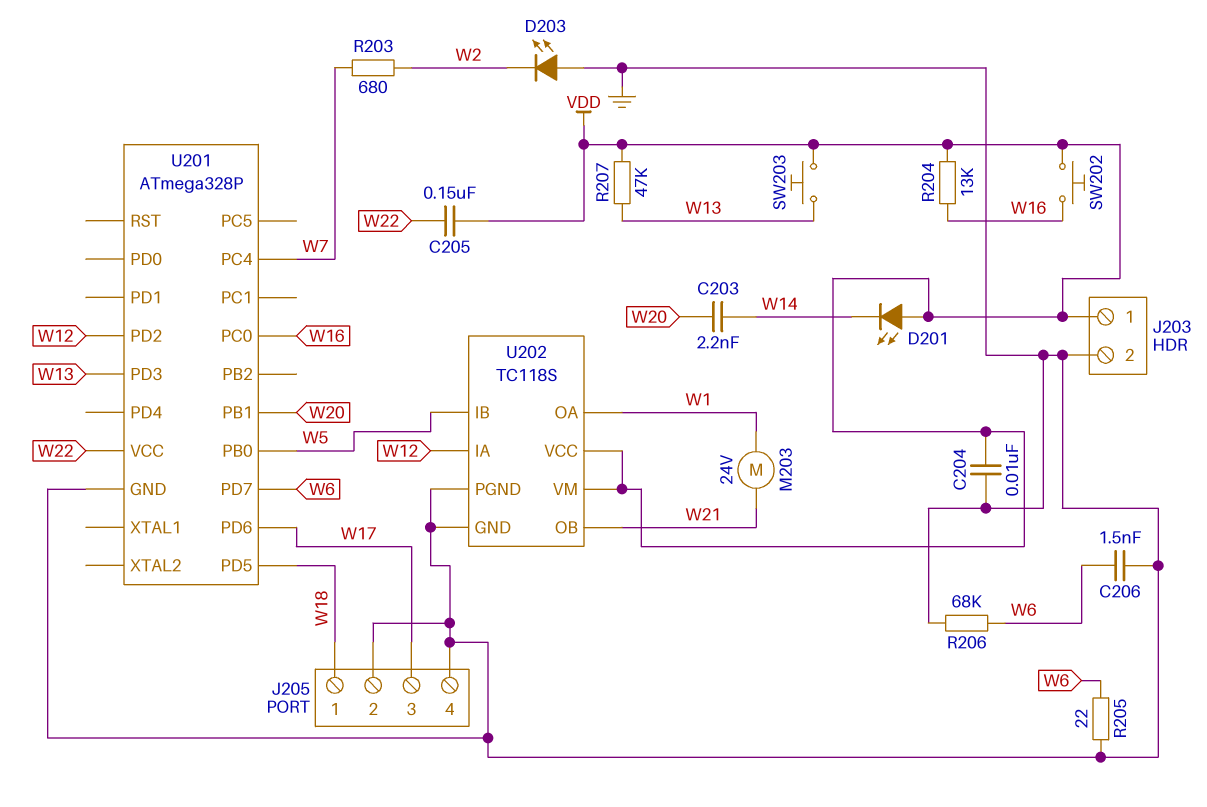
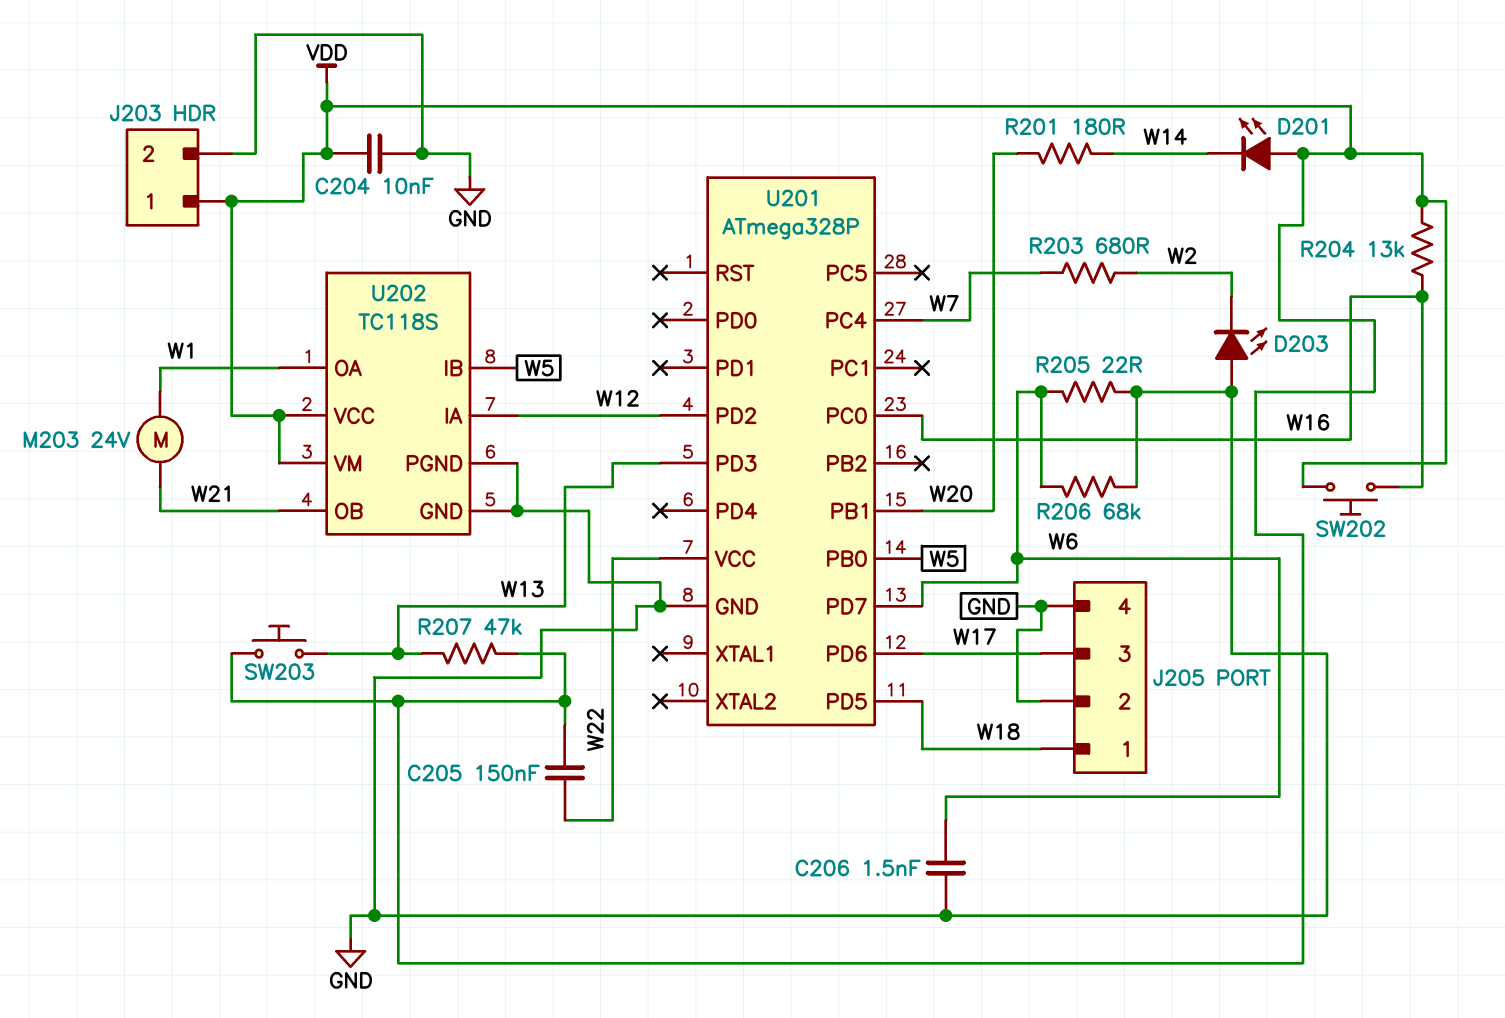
C203: 2.2nF (W14, W20) -> none
R201: none -> 180 (W14, W20)

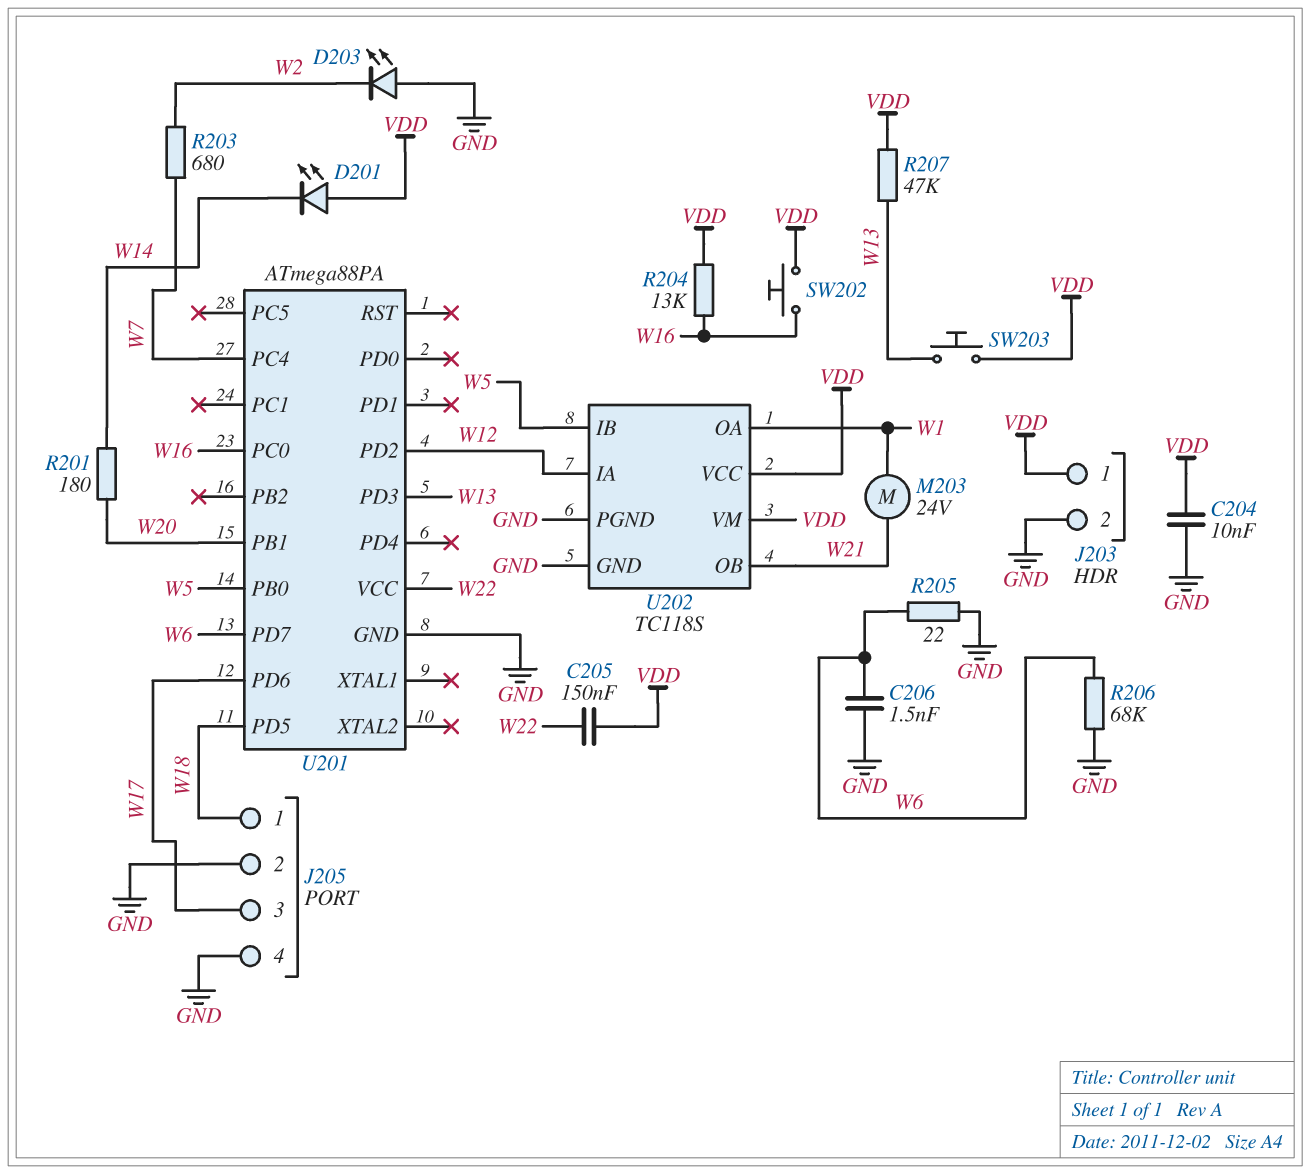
U201: ATmega328P -> ATmega88PA

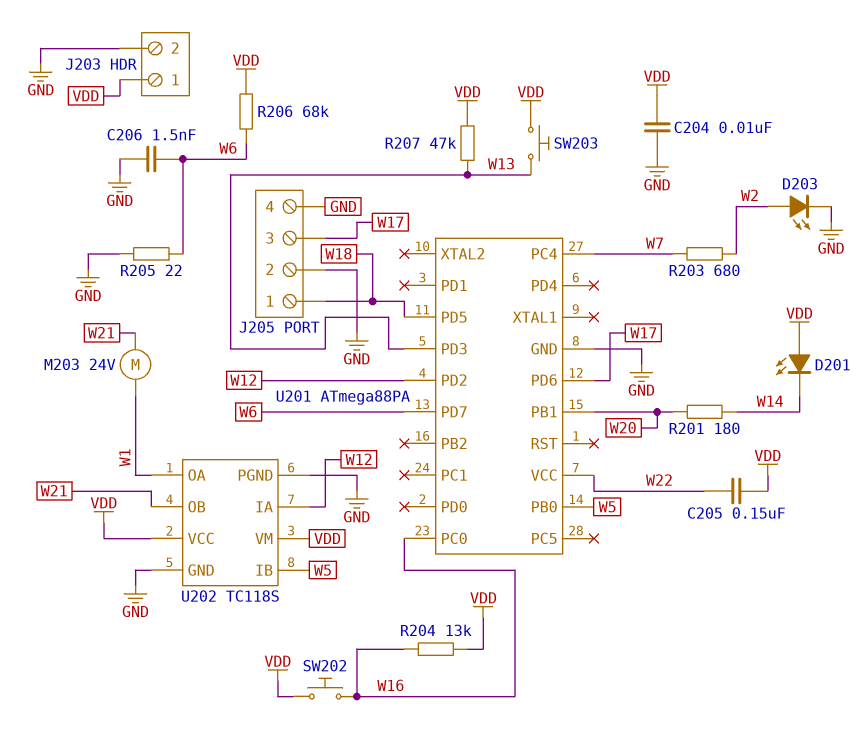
D203: LED (A GND, K W2) -> LED (A W2, K GND)
R206: 68k (GND, W6) -> 68k (VDD, W6)

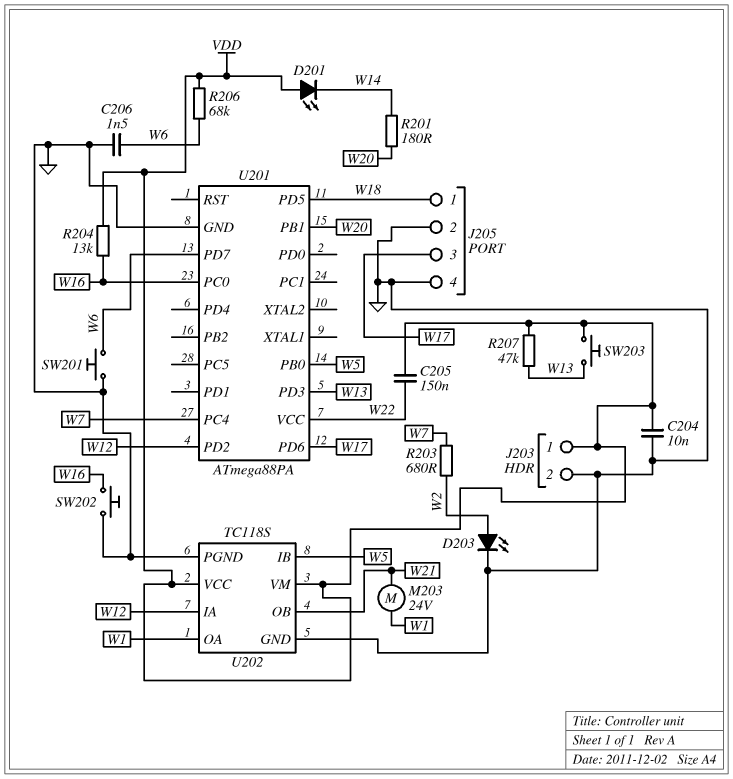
R205: 22 (GND, W6) -> none
SW201: none -> button (GND, W6)
SW202: button (VDD, W16) -> button (GND, W16)

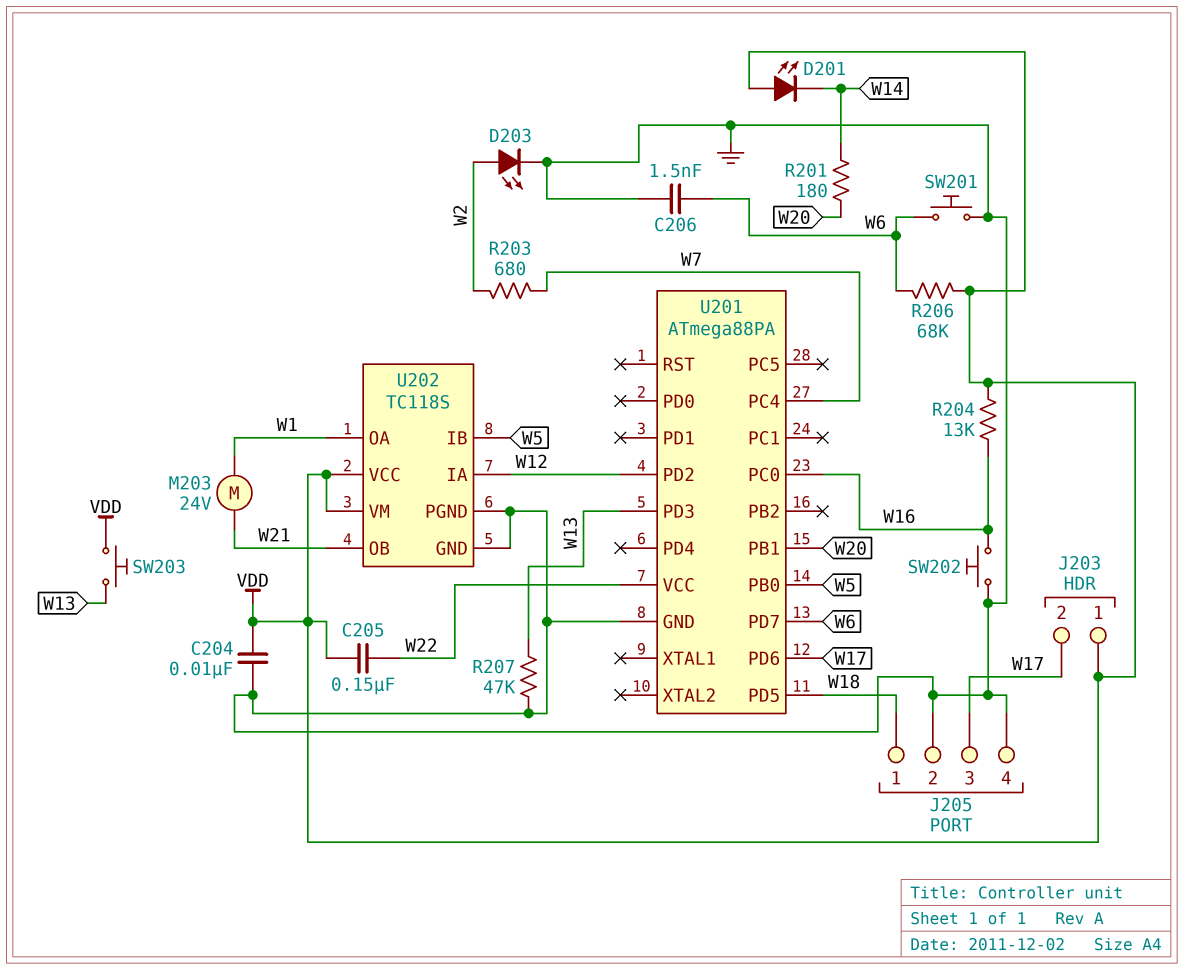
J203 pin 2: GND -> W17
R207: 47k (VDD, W13) -> 47k (GND, W13)

